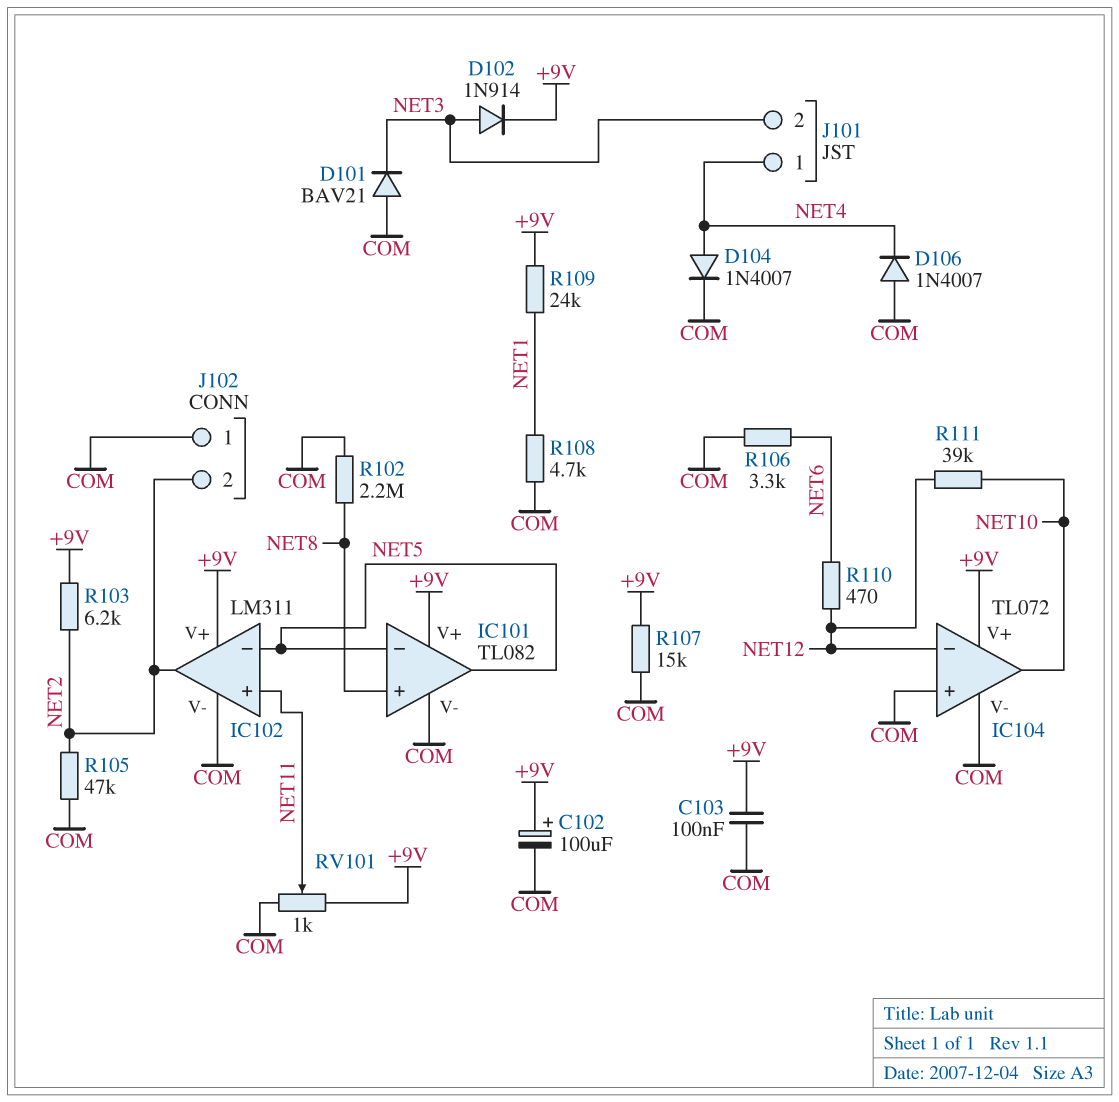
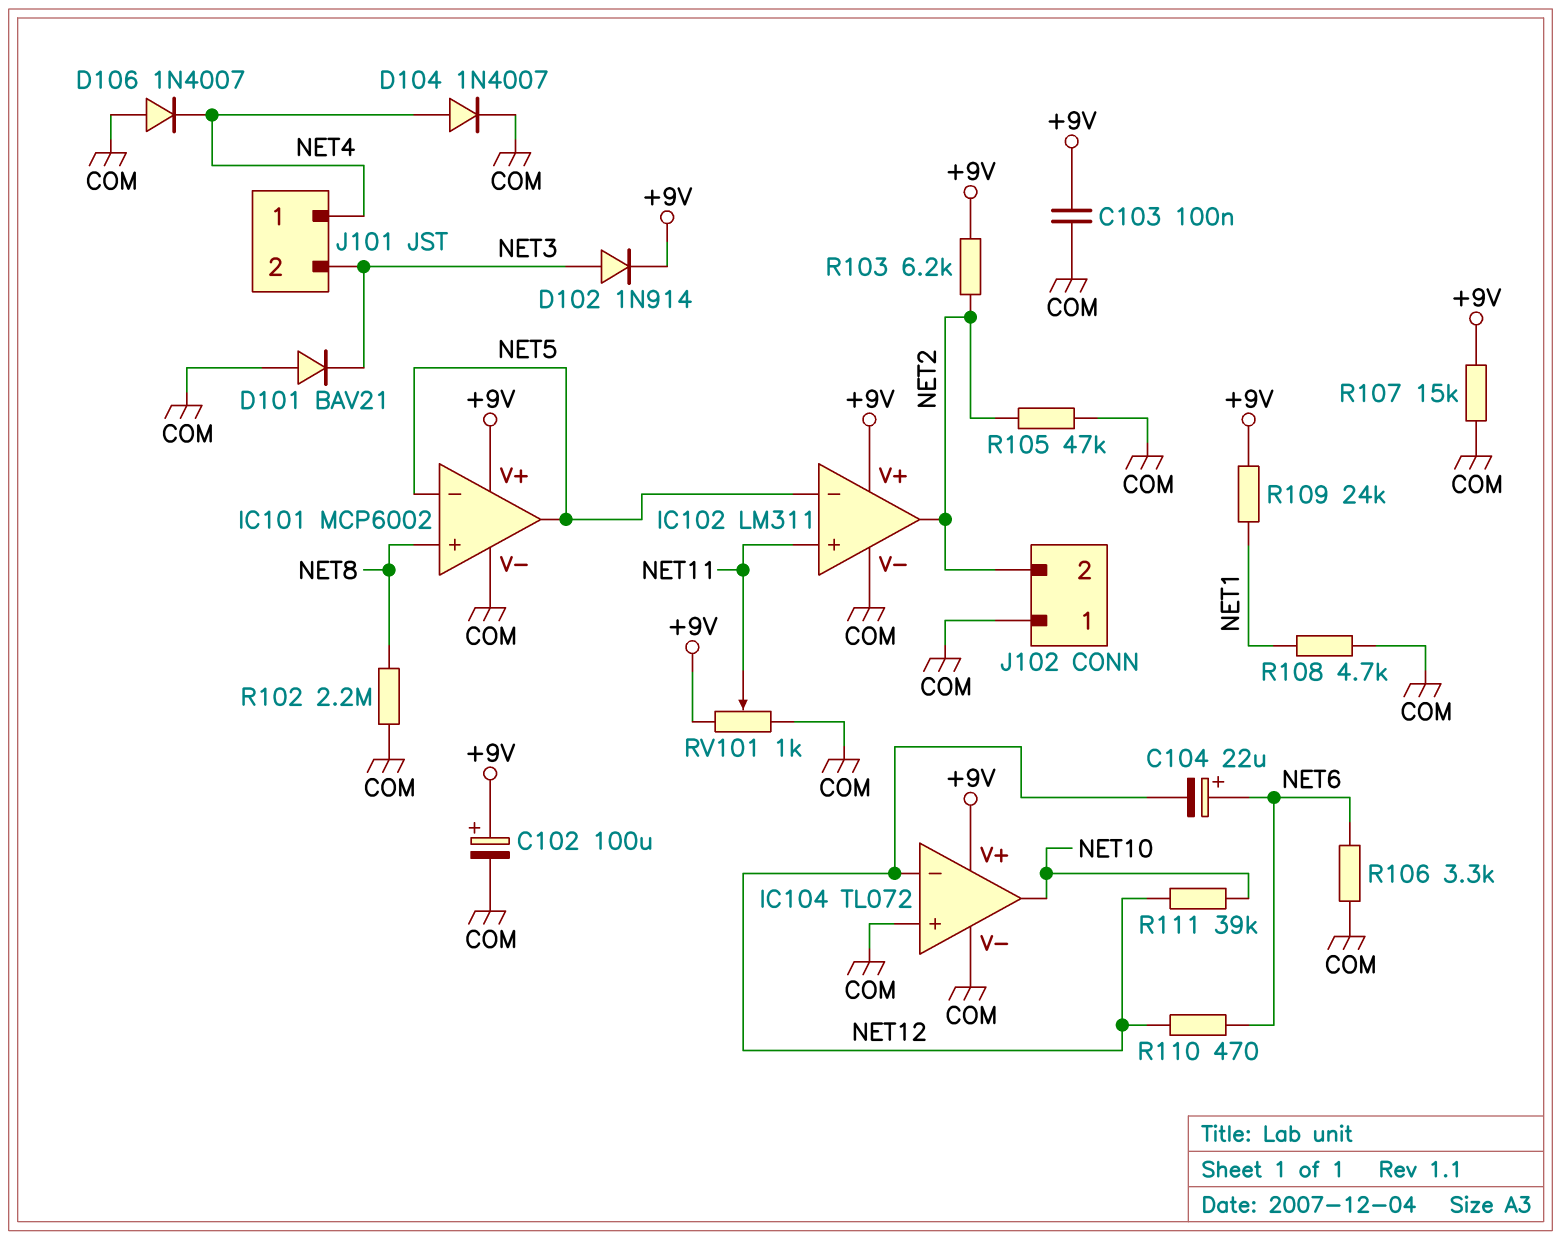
C104: none -> 22uF (plus NET6, minus NET12)
IC101: TL082 -> MCP6002

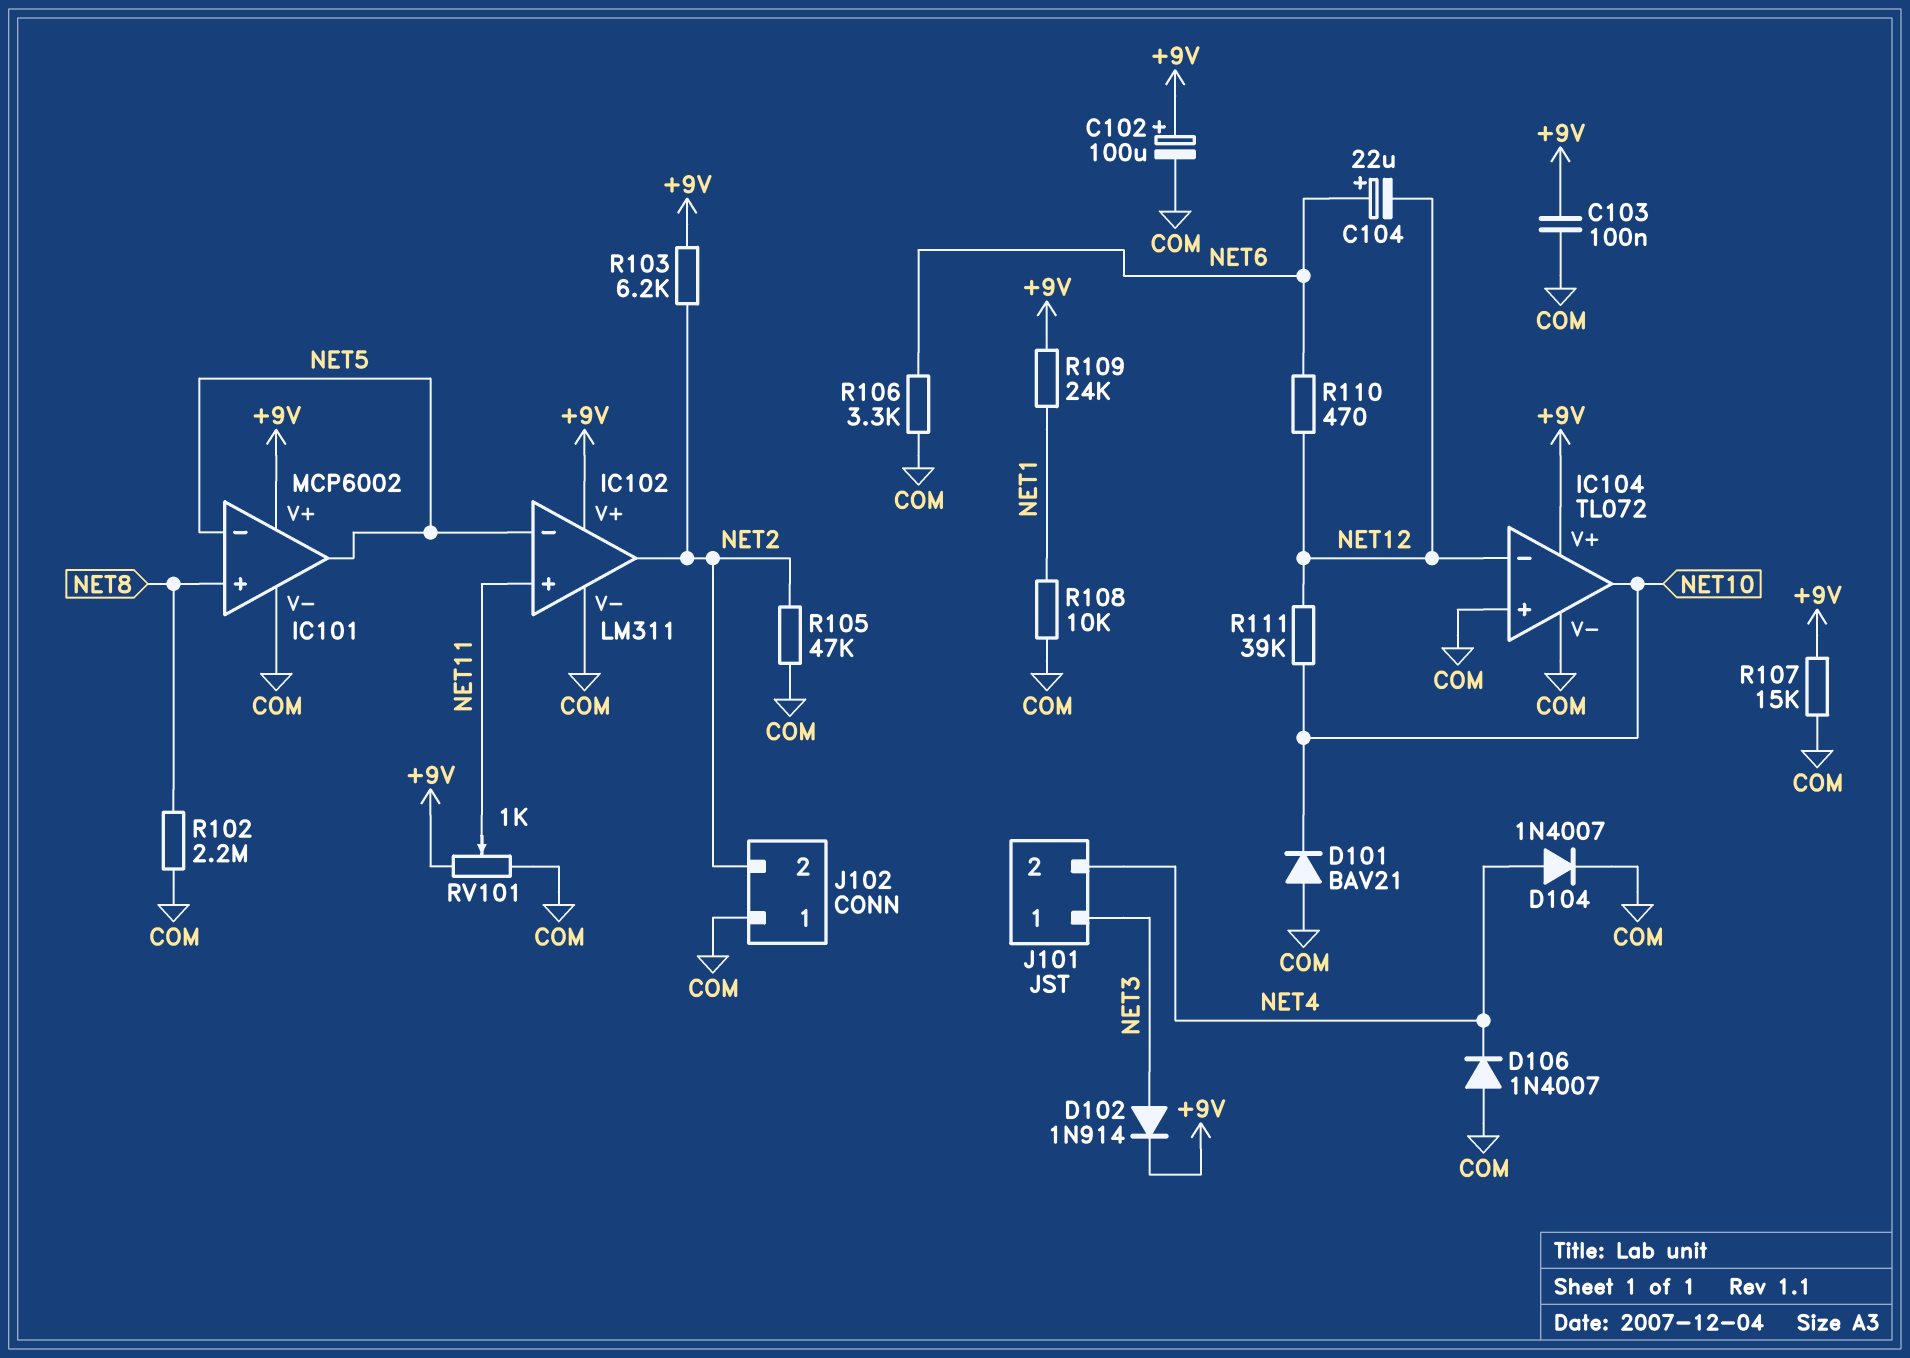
D101: diode BAV21 (A COM, K NET3) -> diode BAV21 (A COM, K NET10)
J101 pin 1: NET4 -> NET3
J101 pin 2: NET3 -> NET4
R108: 4.7k (COM, NET1) -> 10k (COM, NET1)

